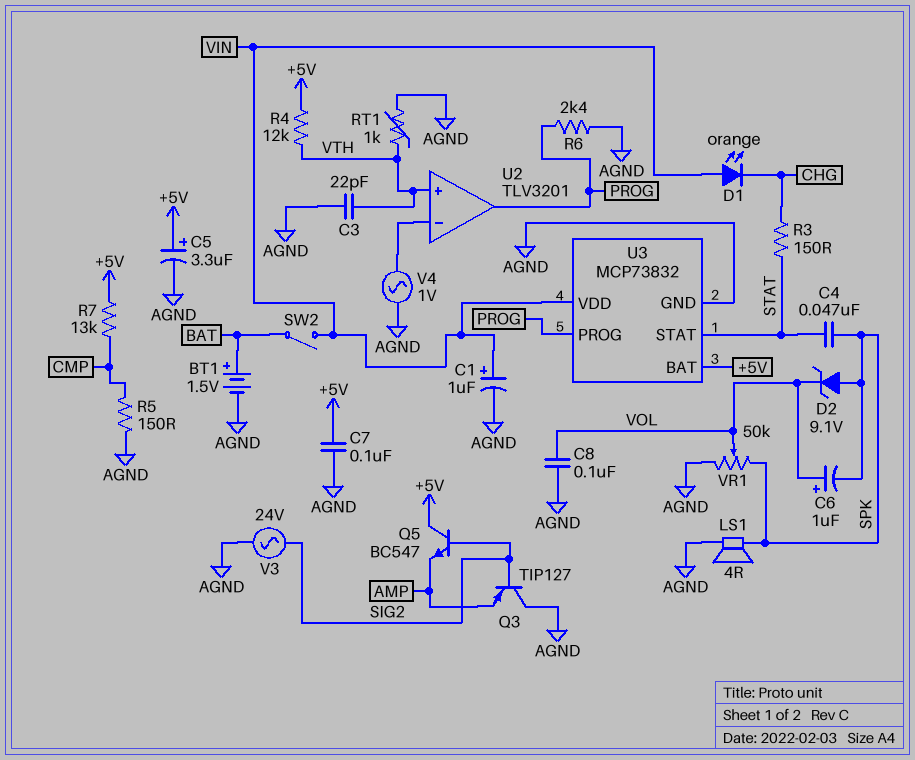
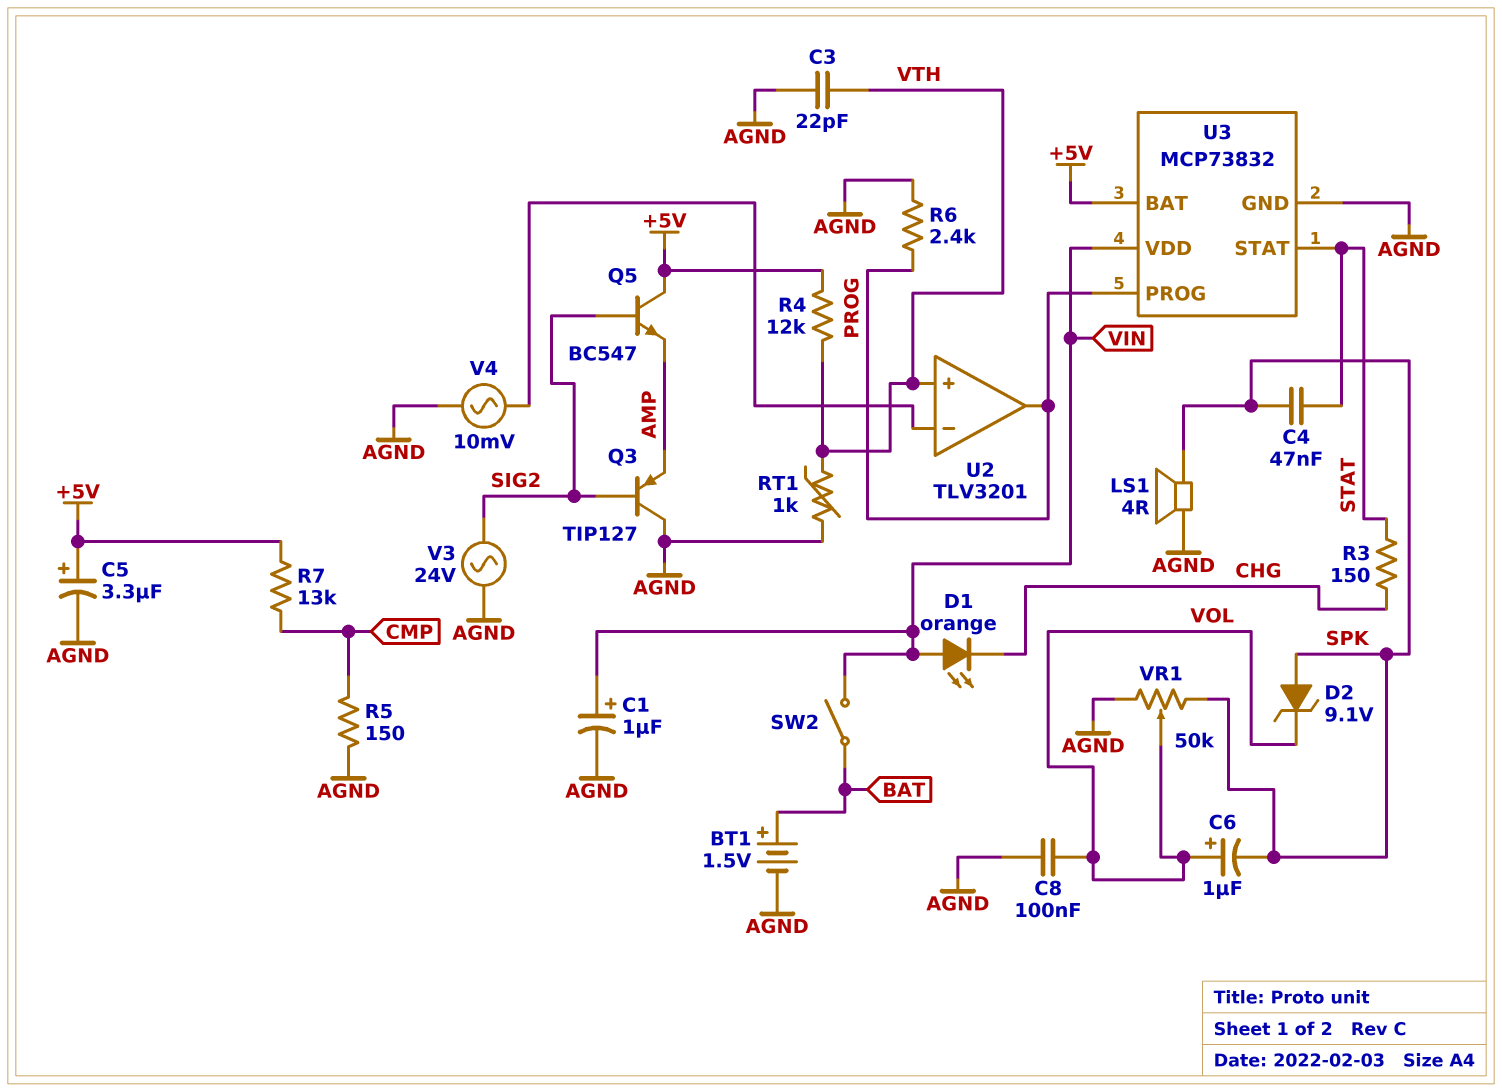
C7: 100nF (+5V, AGND) -> none
V4: AC 1V (AGND, U2/in-) -> AC 10mV (AGND, U2/in-)

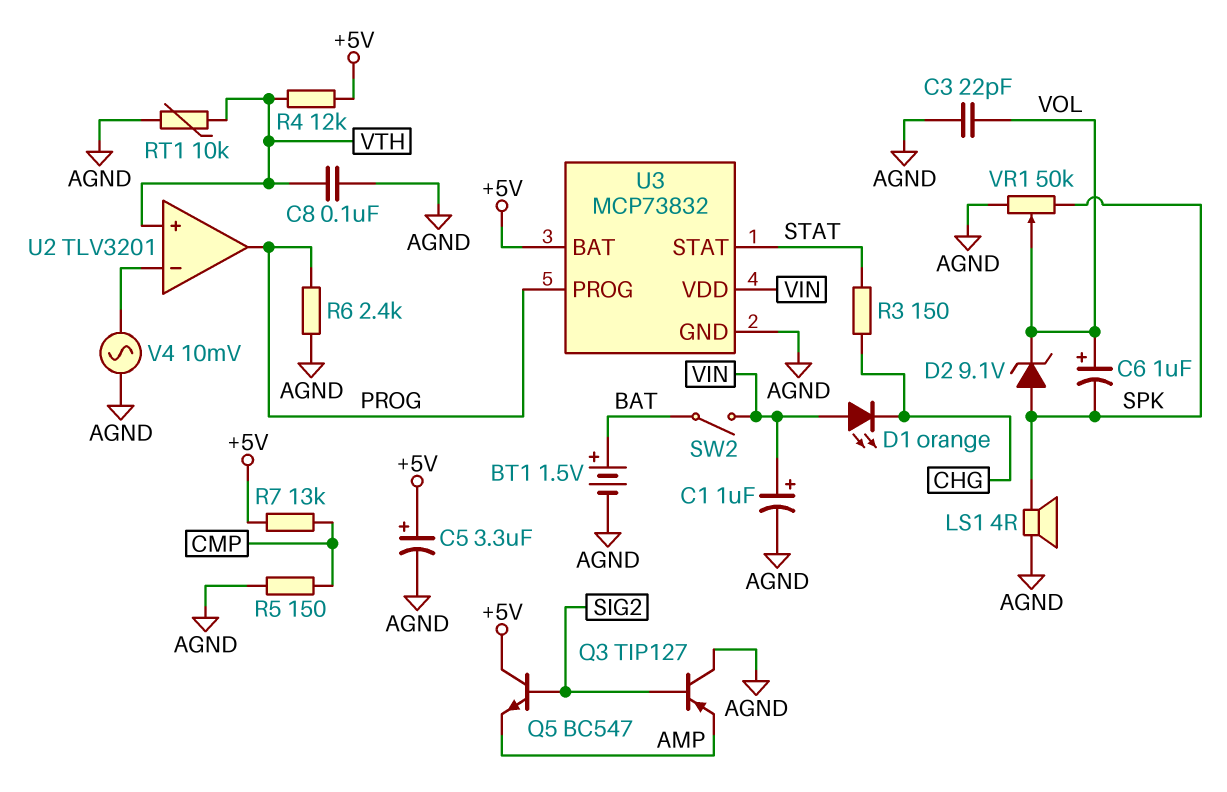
C3: 22pF (AGND, VTH) -> 22pF (AGND, VOL)
C4: 47nF (SPK, STAT) -> none
C8: 100nF (AGND, VOL) -> 100nF (AGND, VTH)
RT1: 1k (AGND, VTH) -> 10k (AGND, VTH)
V3: AC 24V (AGND, SIG2) -> none

